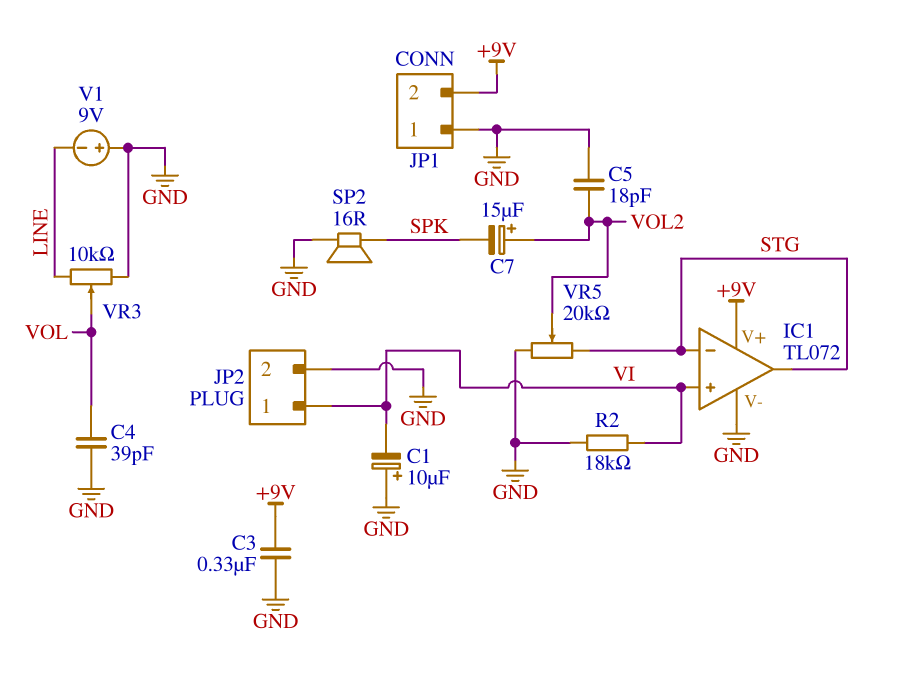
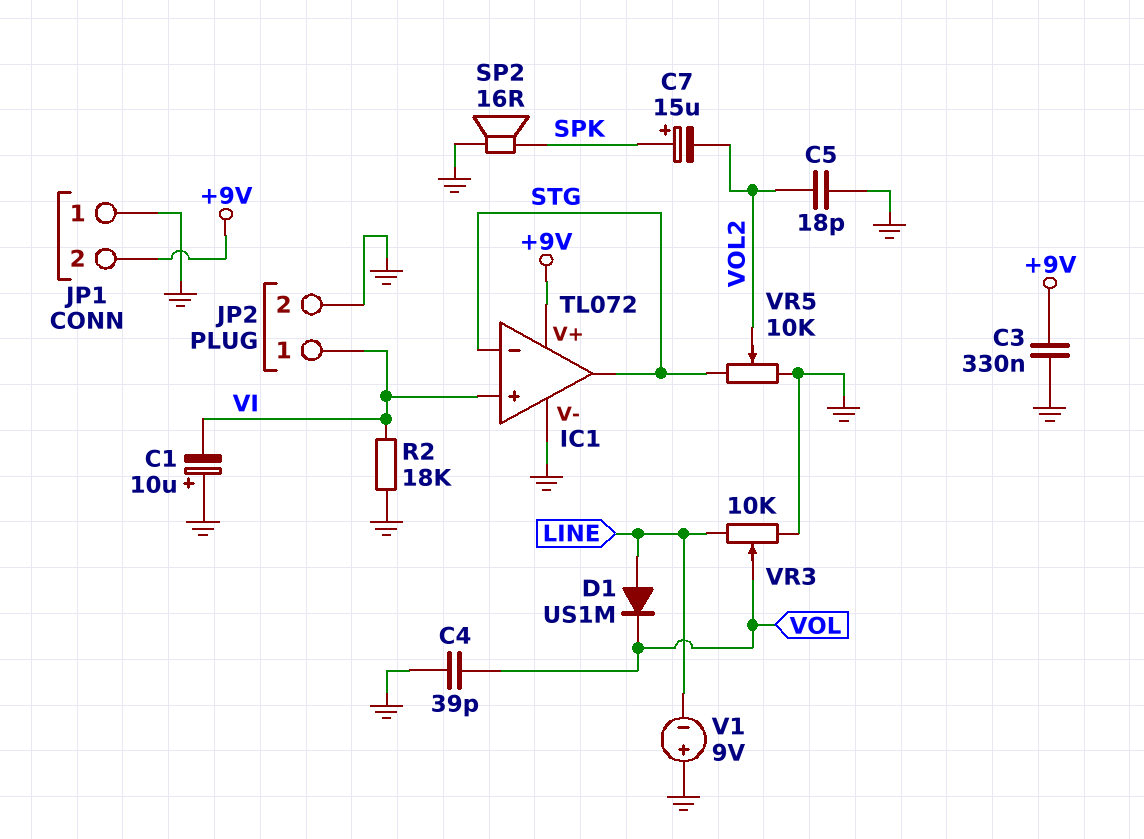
C7: 15uF (plus VOL2, minus SPK) -> 15uF (plus SPK, minus VOL2)
D1: none -> diode US1M (A LINE, K VOL)
VR5: 20k (GND, STG, wiper VOL2) -> 10k (GND, STG, wiper VOL2)

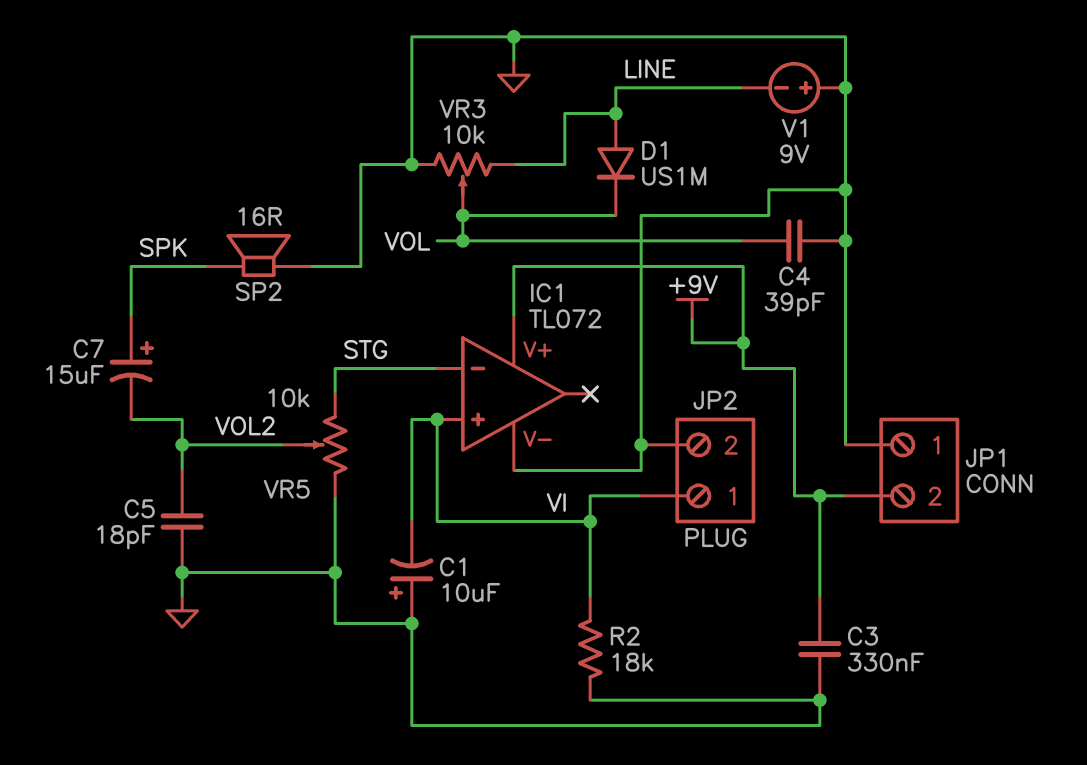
IC1 pin out: STG -> none

